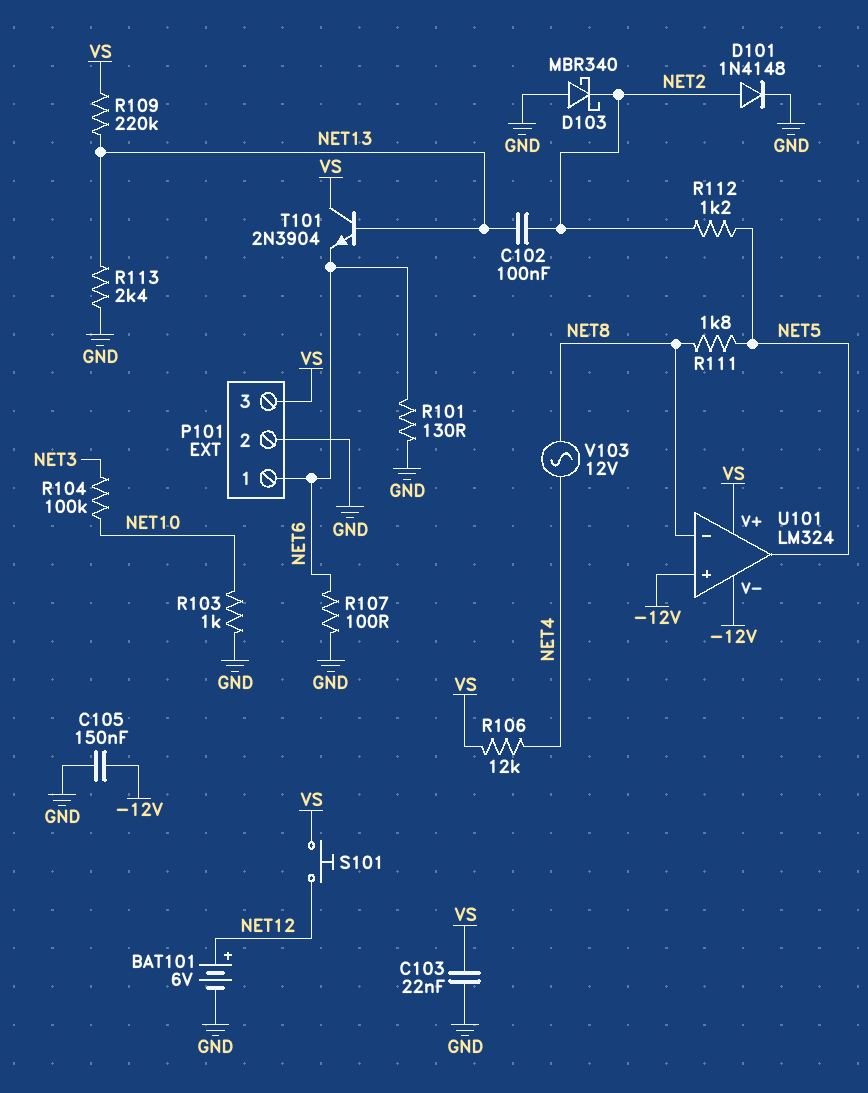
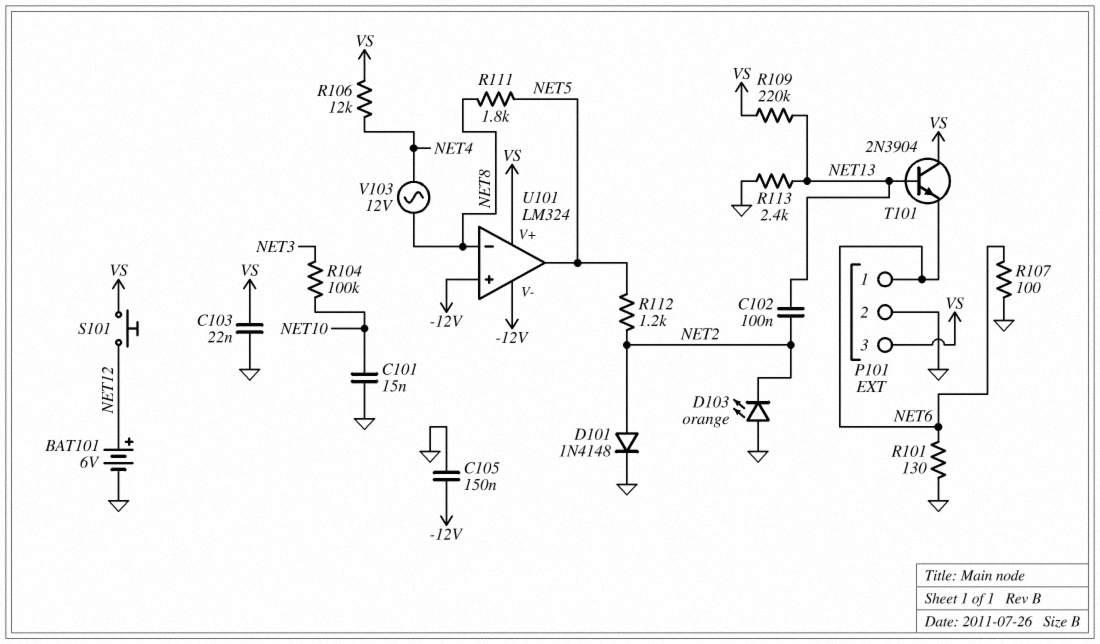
C101: none -> 15nF (GND, NET10)
D103: schottky MBR340 (A GND, K NET2) -> LED orange (A GND, K NET2)
R103: 1k (GND, NET10) -> none

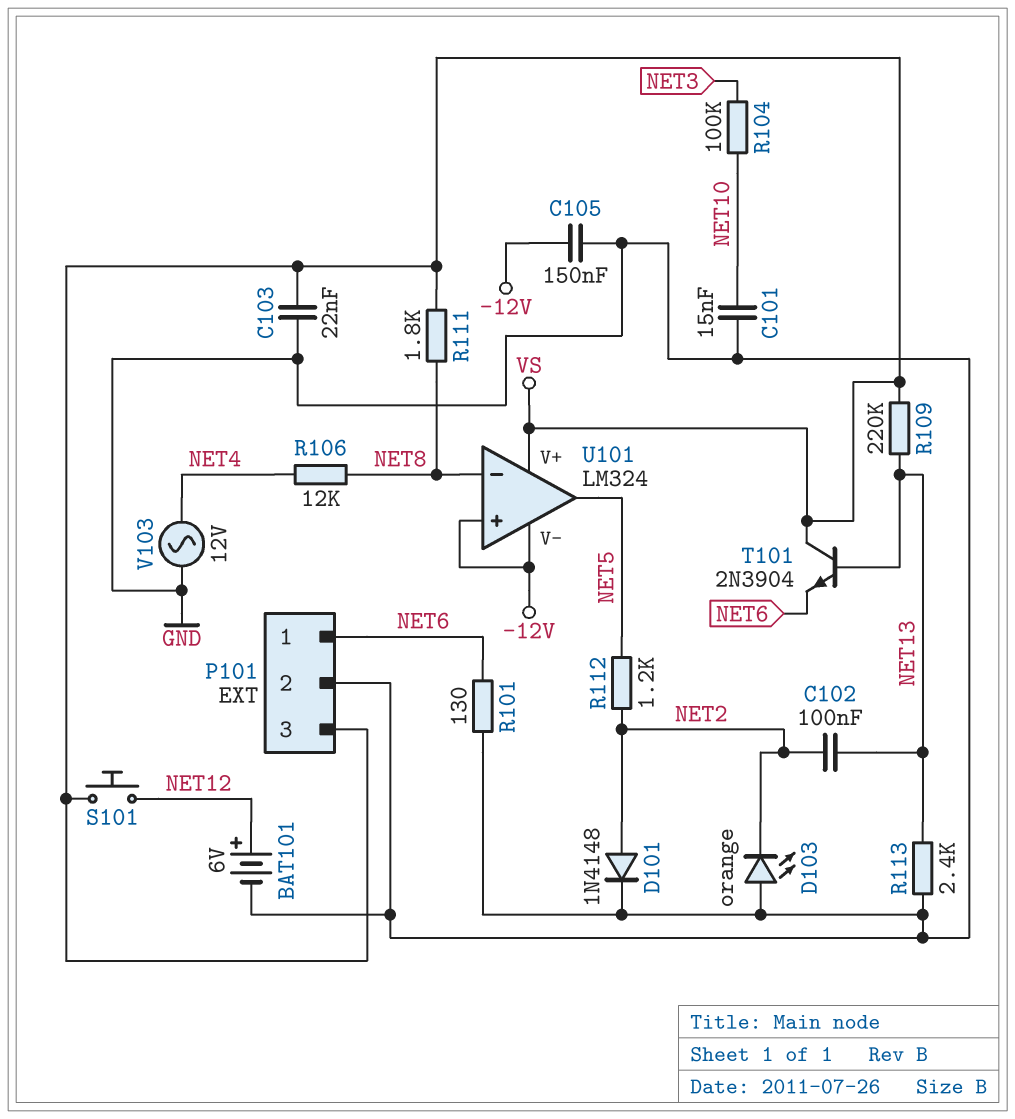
R106: 12k (NET4, VS) -> 12k (NET4, NET8)
R107: 100 (GND, NET6) -> none
R111: 1.8k (NET5, NET8) -> 1.8k (NET8, VS)
V103: AC 12V (NET4, NET8) -> AC 12V (GND, NET4)

